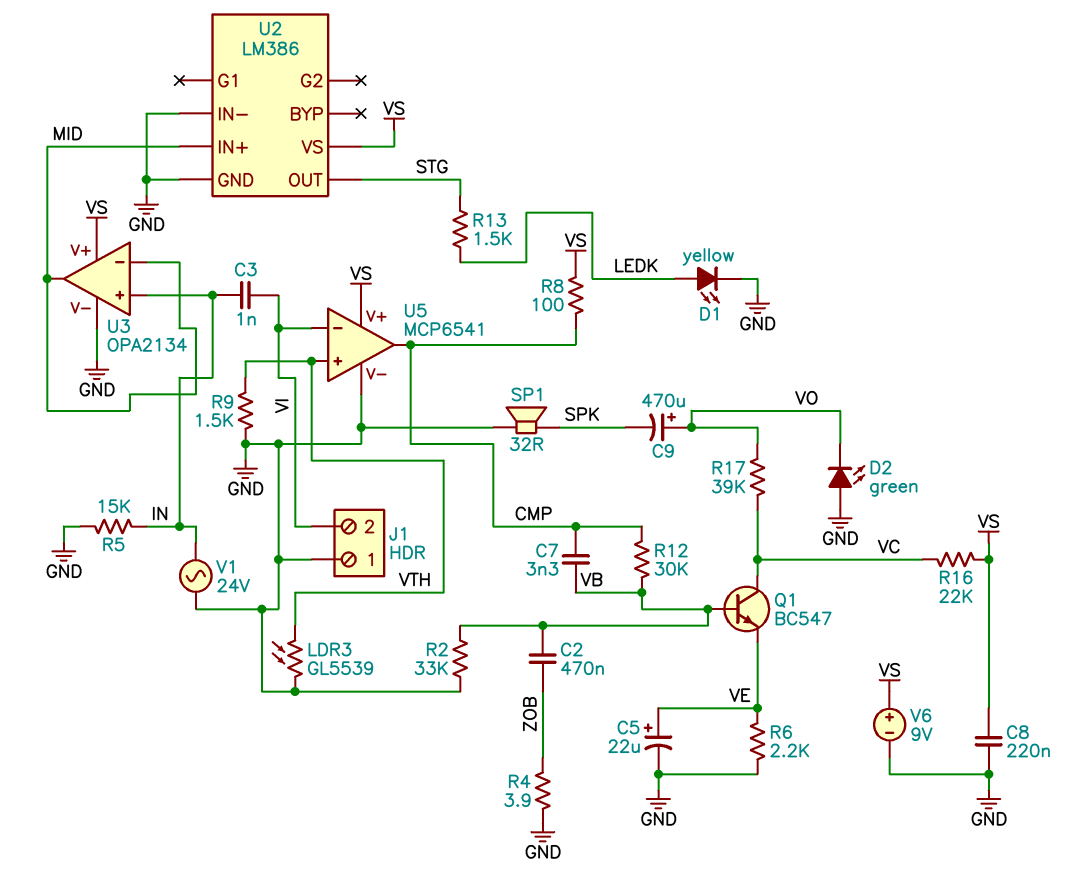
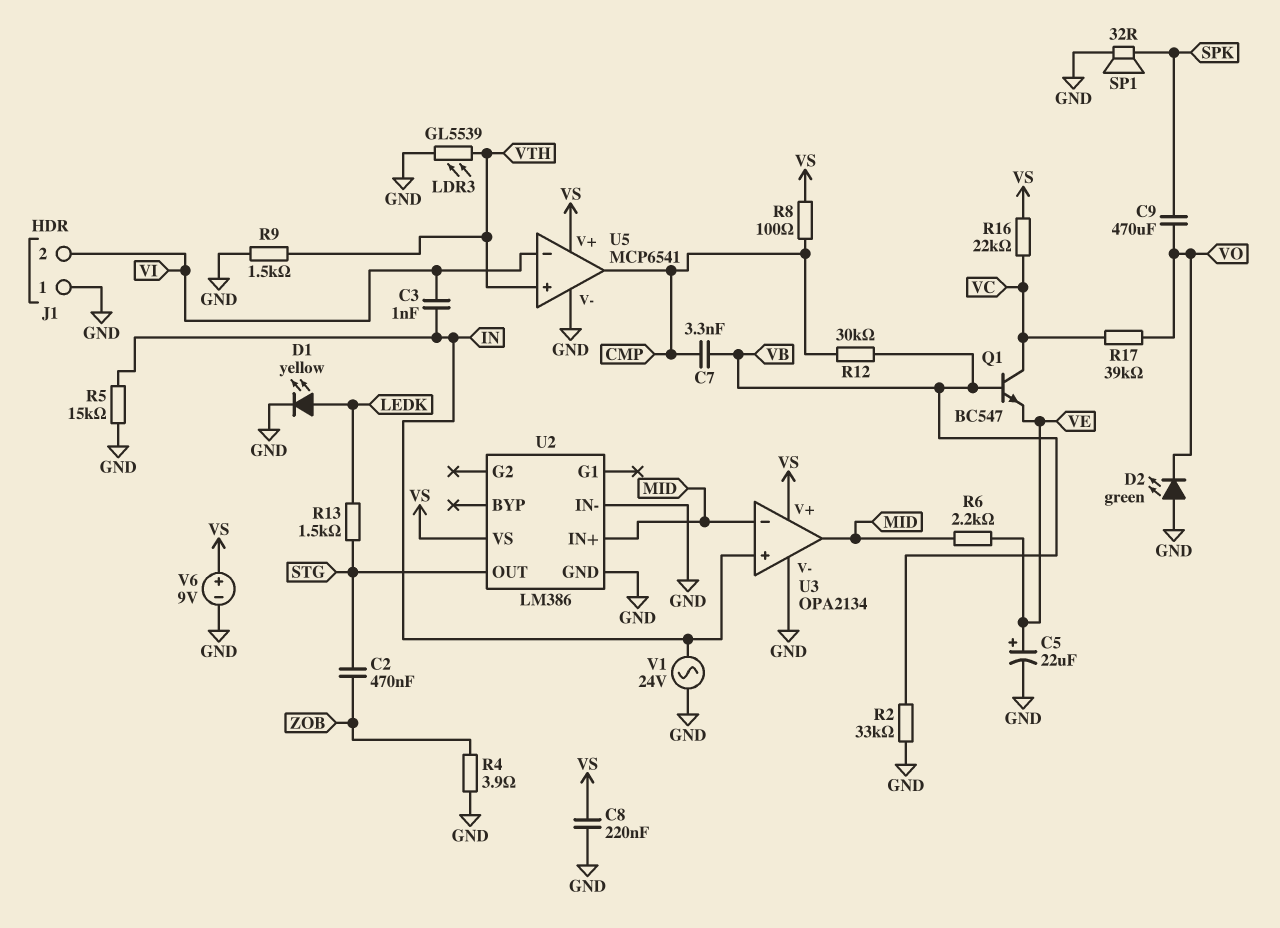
C2: 470nF (VB, ZOB) -> 470nF (STG, ZOB)
C9: 470uF (plus VO, minus SPK) -> 470uF (SPK, VO)
R6: 2.2k (GND, VE) -> 2.2k (MID, VE)

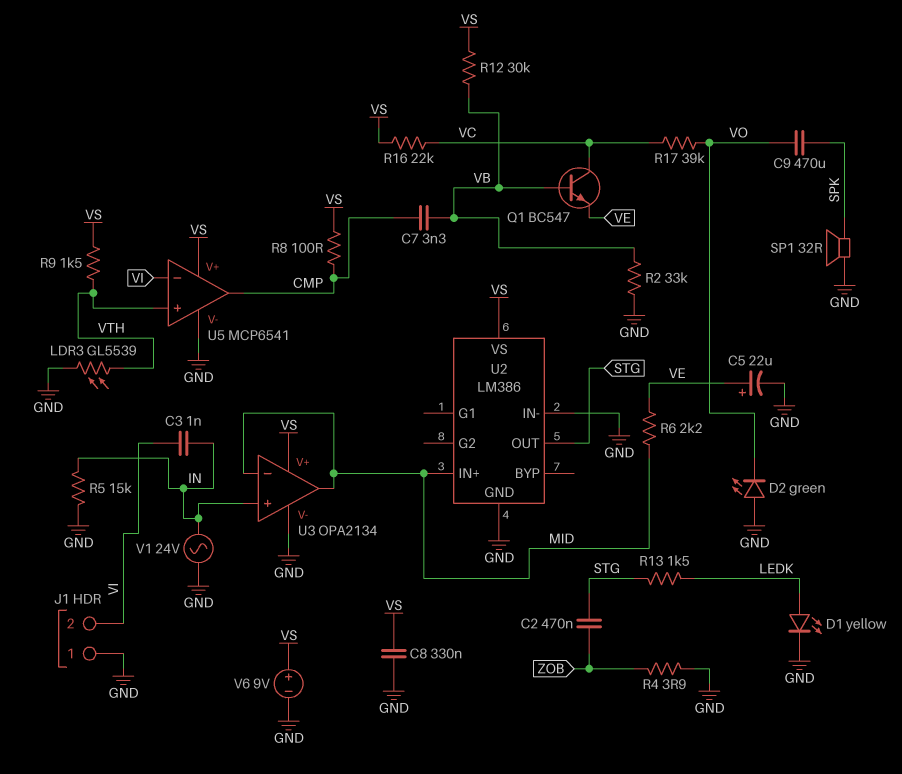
C8: 220nF (GND, VS) -> 330nF (GND, VS)
R9: 1.5k (GND, VTH) -> 1.5k (VS, VTH)
R12: 30k (CMP, VB) -> 30k (VB, VS)

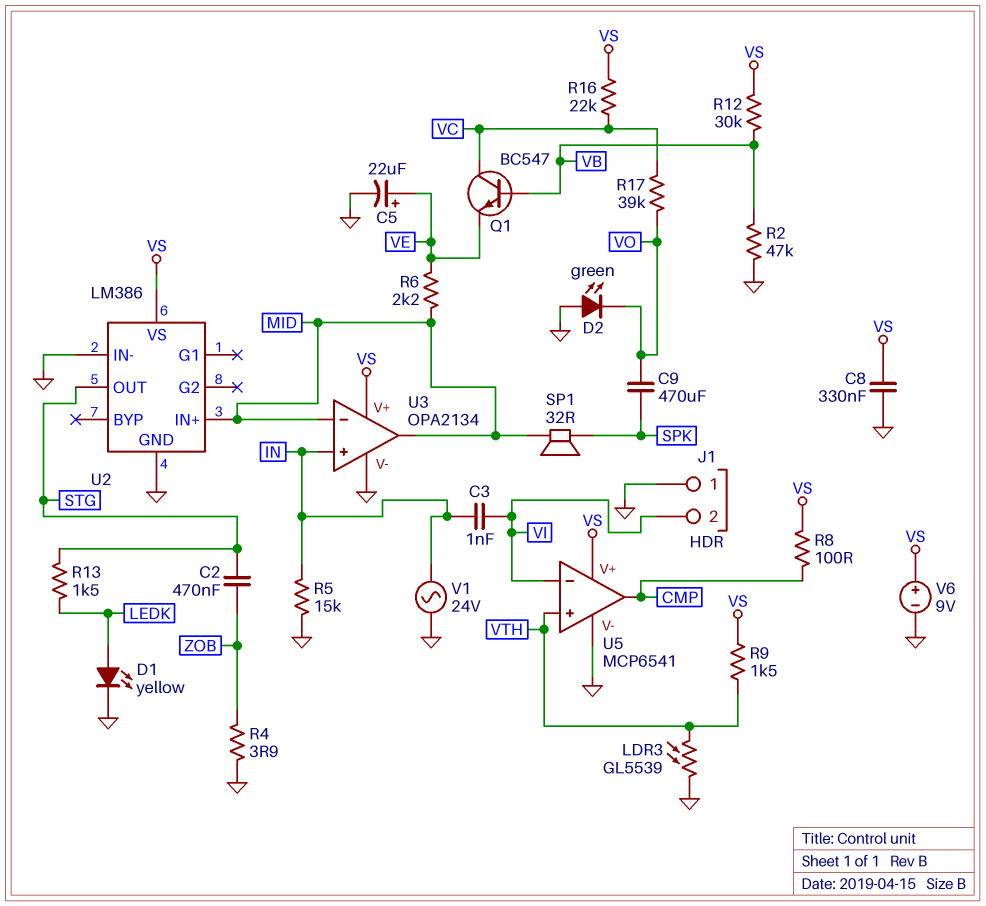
C7: 3.3nF (CMP, VB) -> none
R2: 33k (GND, VB) -> 47k (GND, VB)
SP1: speaker 32R (GND, SPK) -> speaker 32R (MID, SPK)

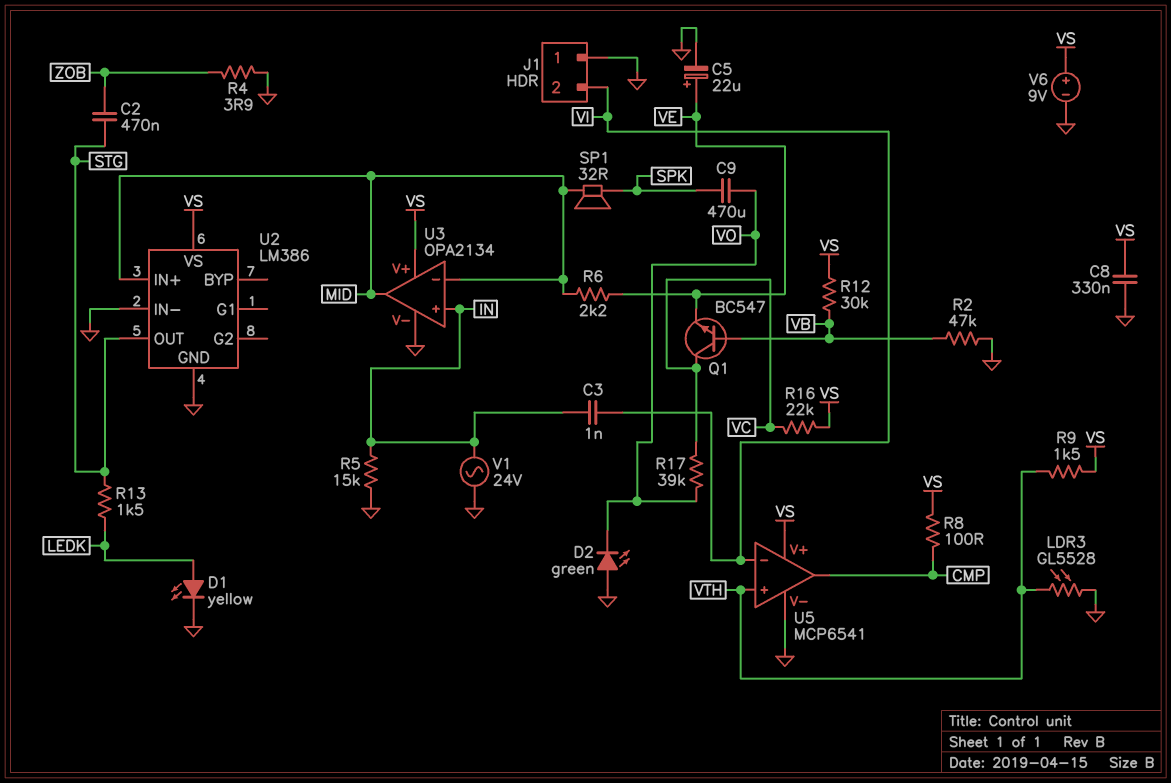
LDR3: GL5539 (GND, VTH) -> GL5528 (GND, VTH)

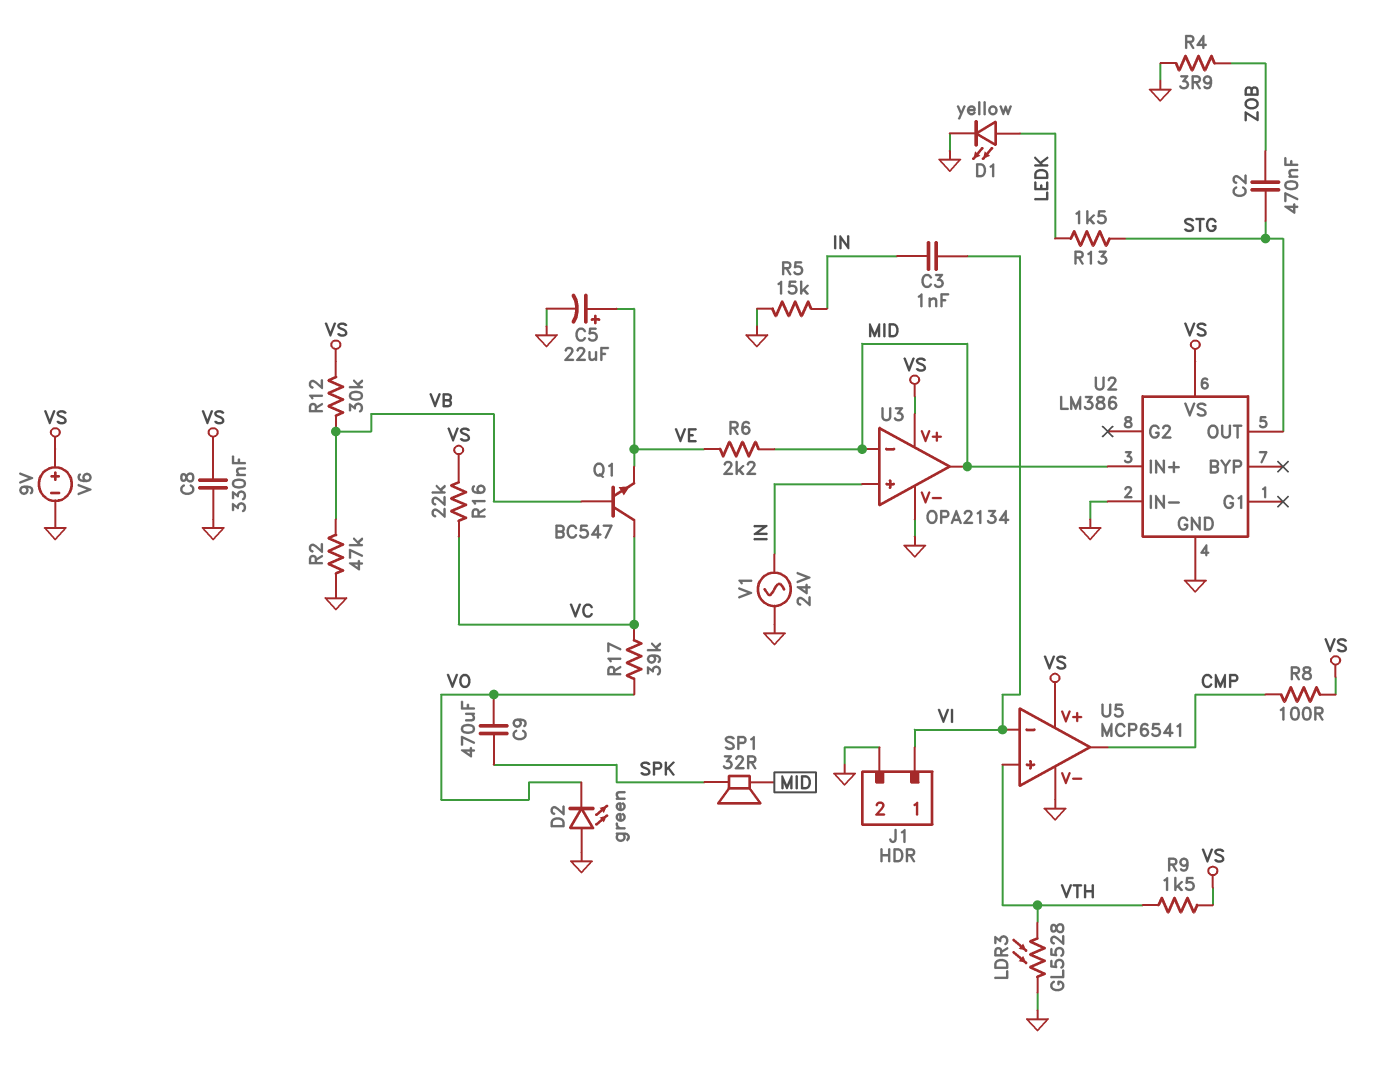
J1 pin 1: GND -> VI
J1 pin 2: VI -> GND

